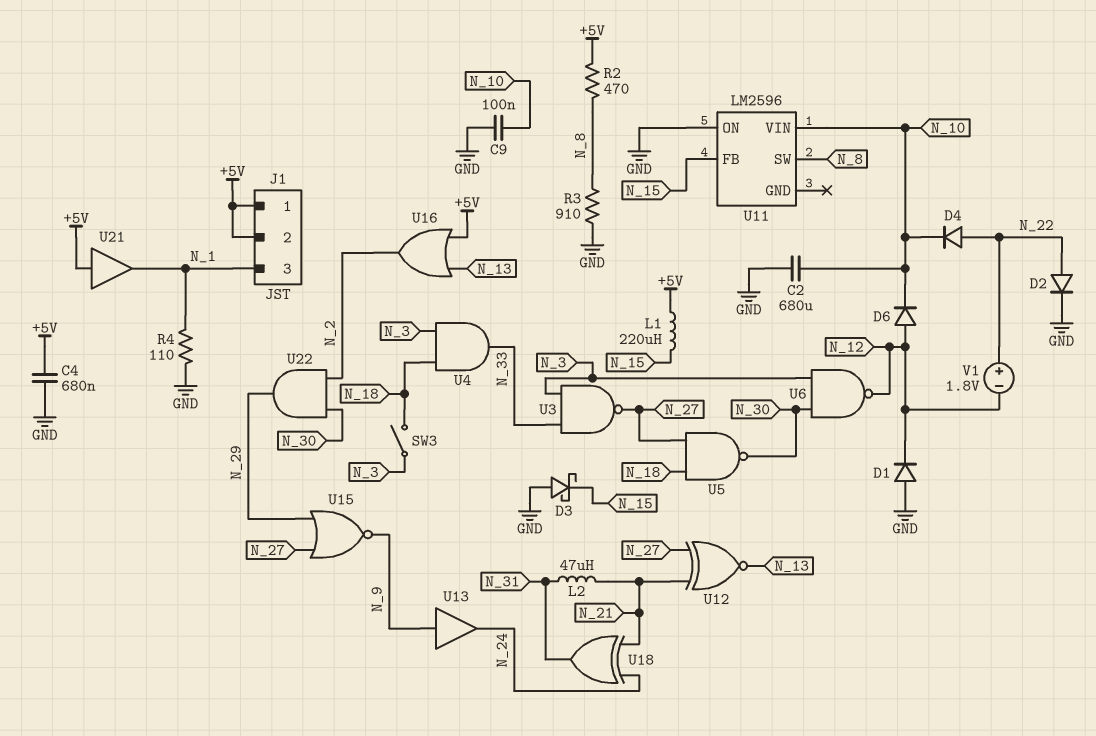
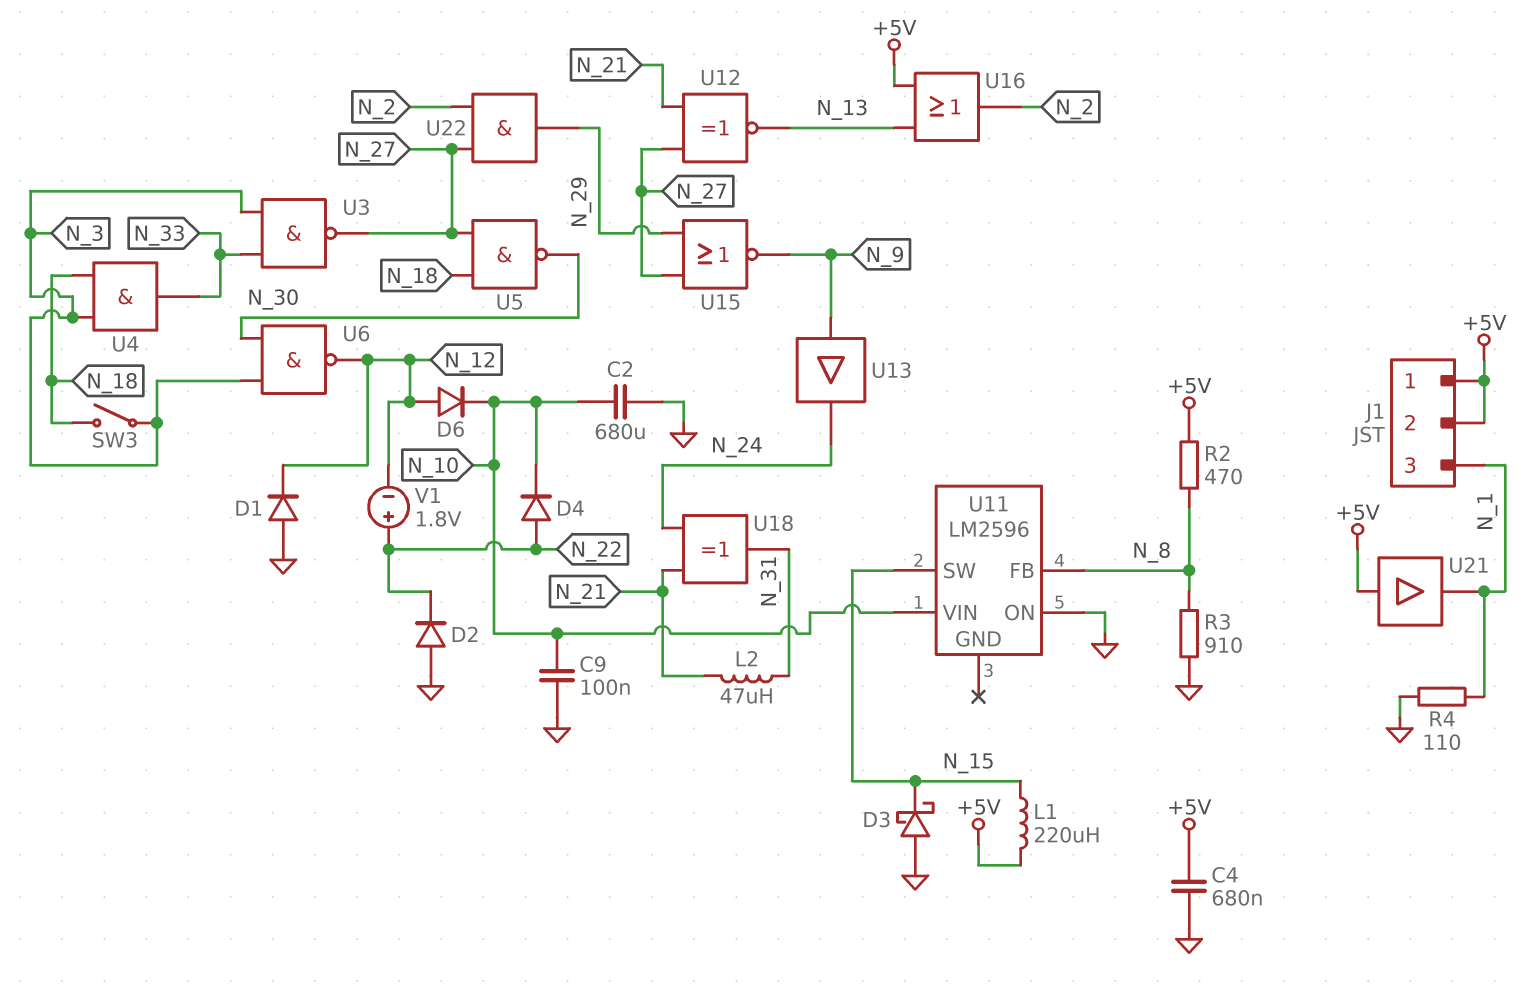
D2: diode (A N_22, K GND) -> diode (A GND, K N_22)
U11 pin FB: N_15 -> N_8
U11 pin SW: N_8 -> N_15
U22: AND (in N_2, in N_30, out N_29) -> AND (in N_2, in N_27, out N_29)

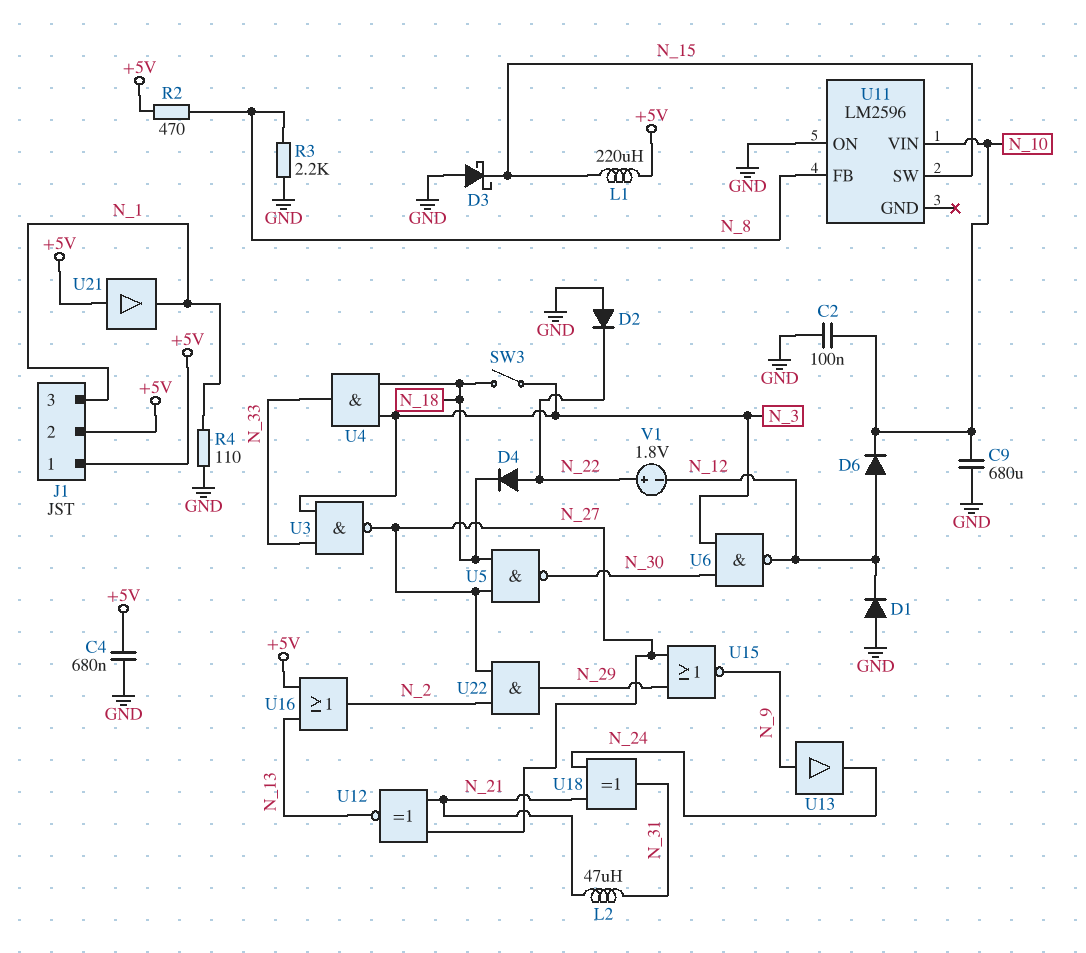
C2: 680uF (GND, N_10) -> 100nF (GND, N_10)
C9: 100nF (GND, N_10) -> 680uF (GND, N_10)
D4: diode (A N_22, K N_10) -> diode (A N_22, K N_18)
R3: 910 (GND, N_8) -> 2.2k (GND, N_8)

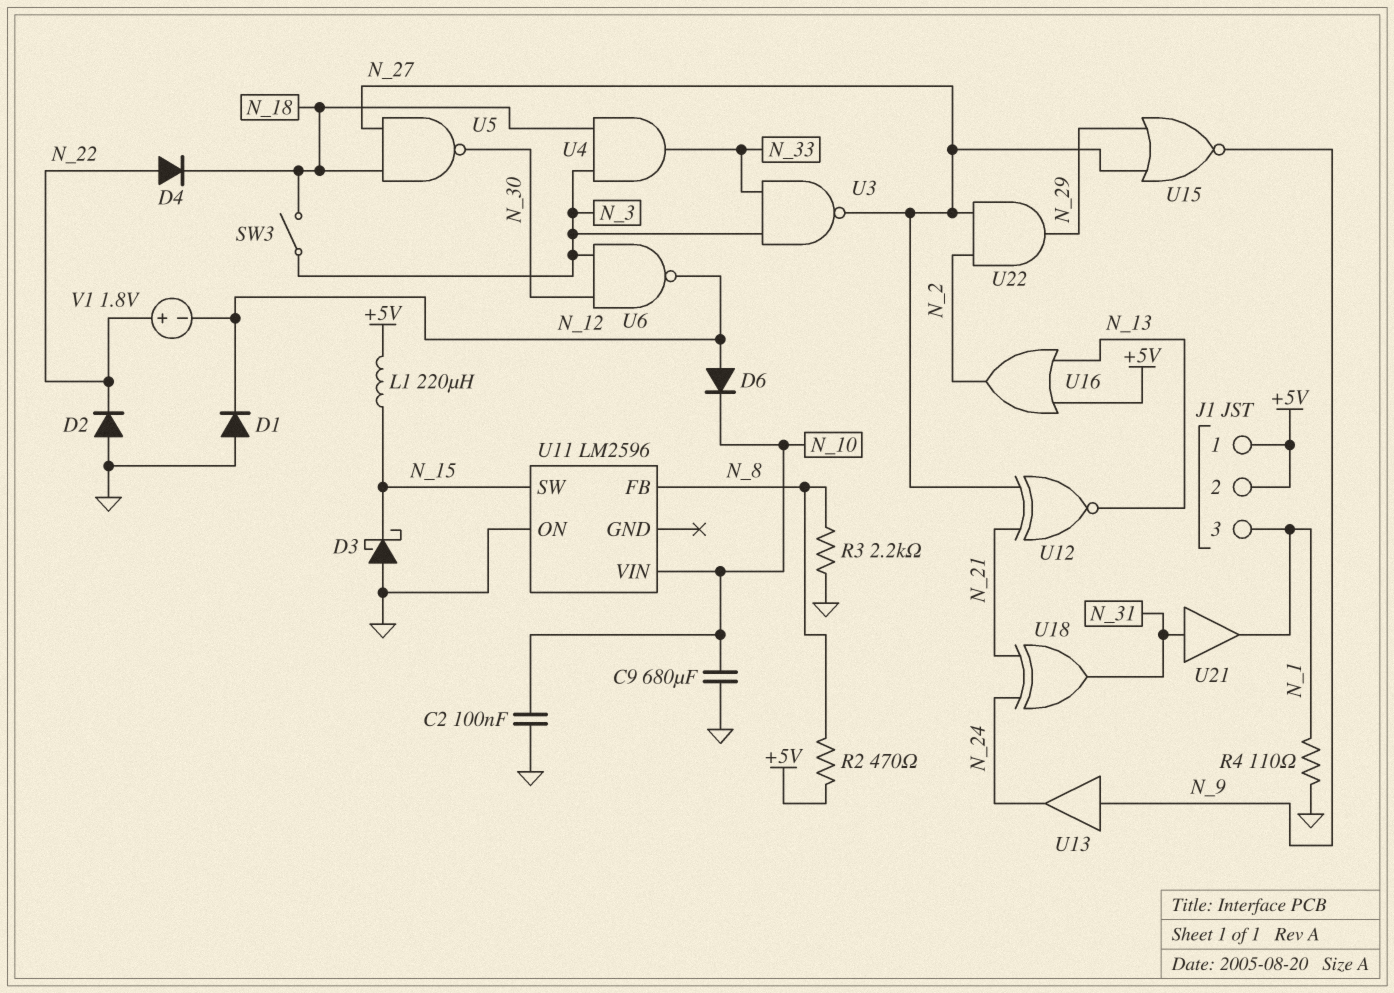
C4: 680nF (+5V, GND) -> none
L2: 47uH (N_21, N_31) -> none
U21: buffer (in +5V, out N_1) -> buffer (in N_31, out N_1)

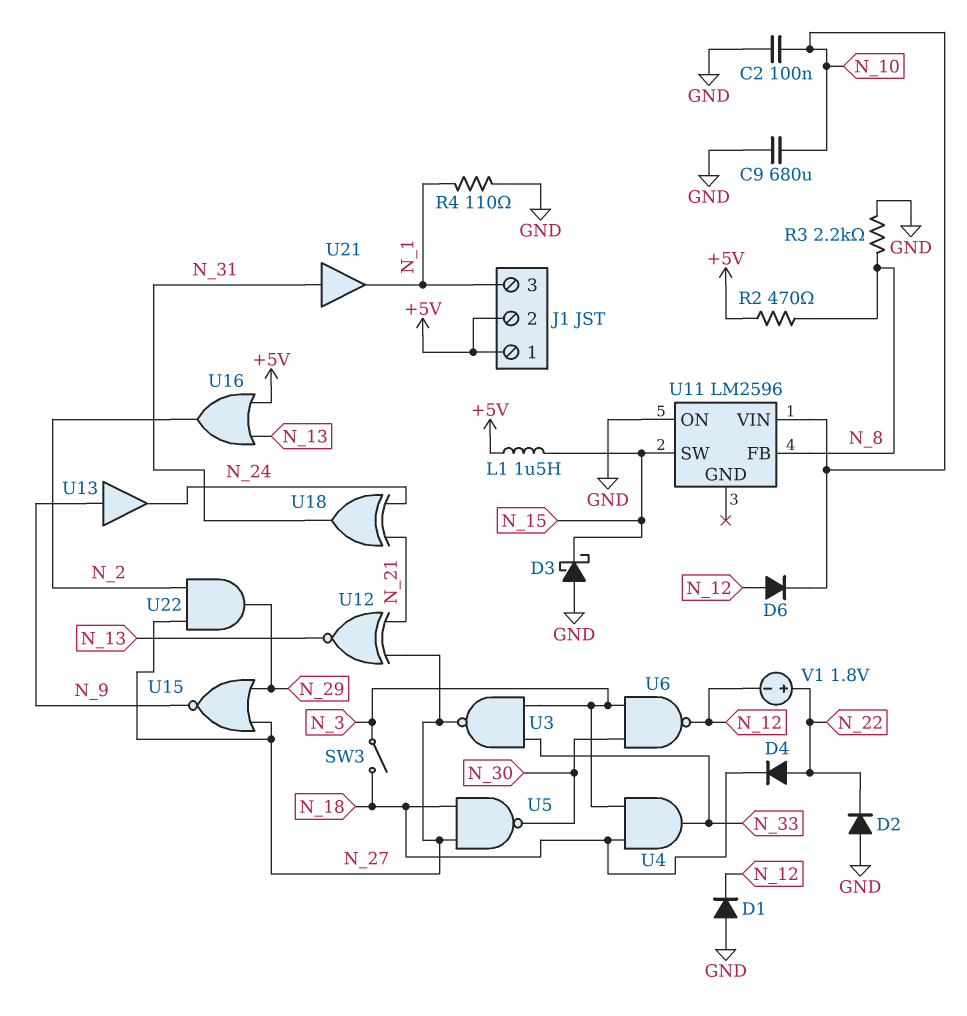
L1: 220uH (+5V, N_15) -> 1.5uH (+5V, N_15)

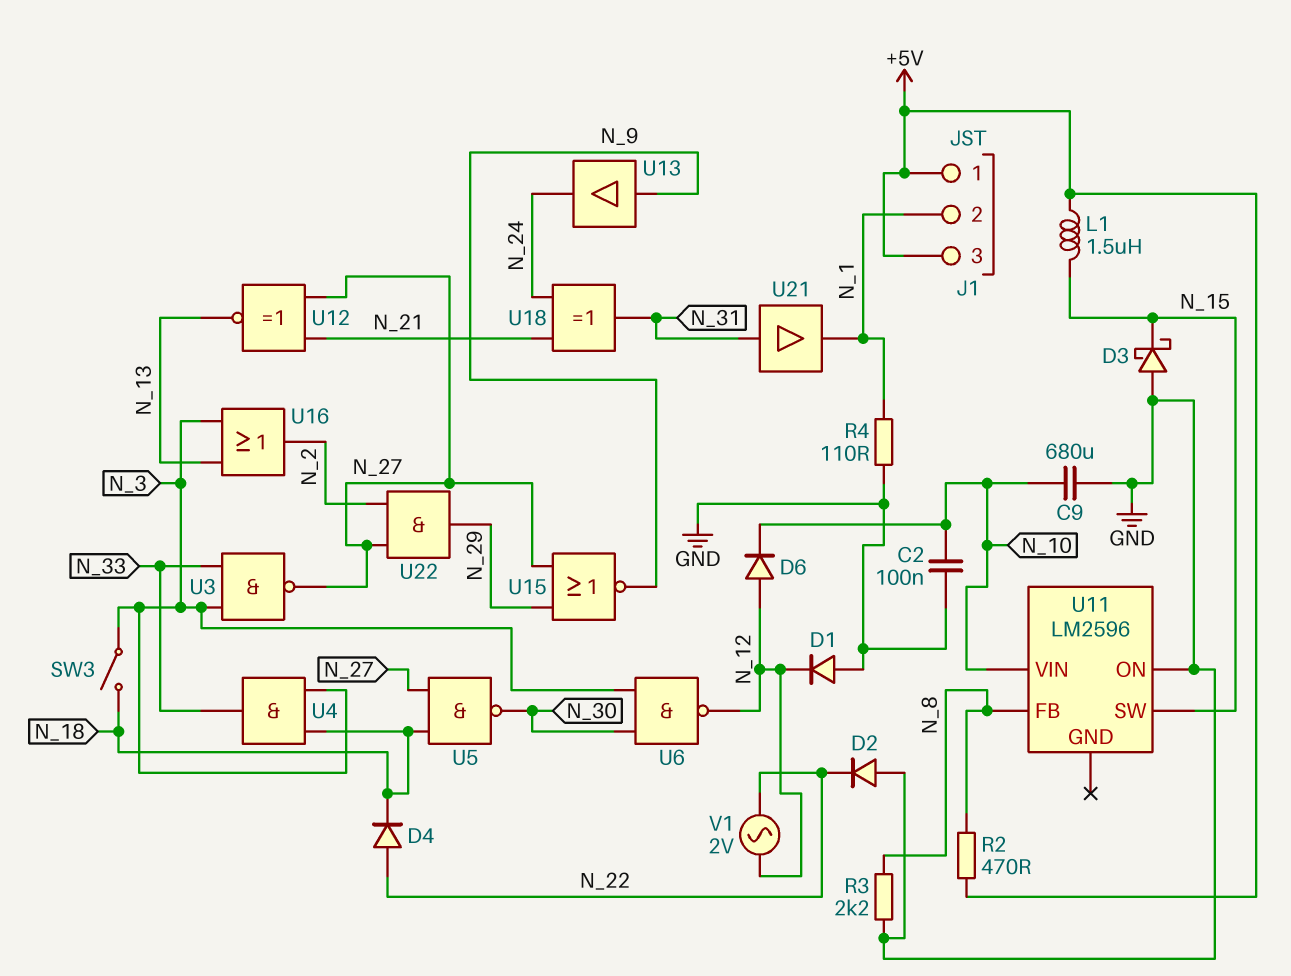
J1 pin 2: +5V -> N_1
J1 pin 3: N_1 -> +5V
U16: OR (in +5V, in N_13, out N_2) -> OR (in N_3, in N_13, out N_2)
V1: 1.8V (plus N_22, minus N_12) -> AC 2V (N_12, N_22)

